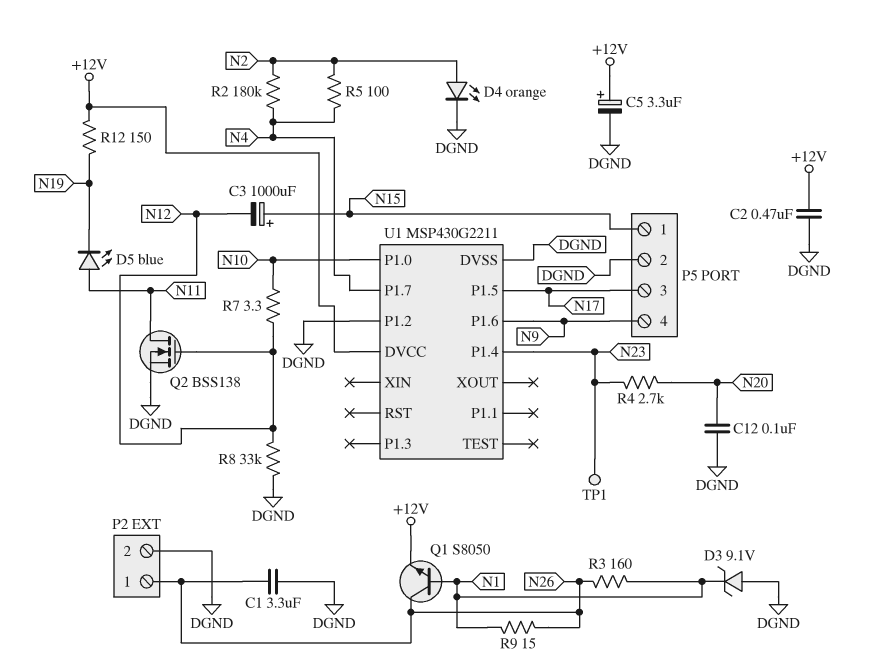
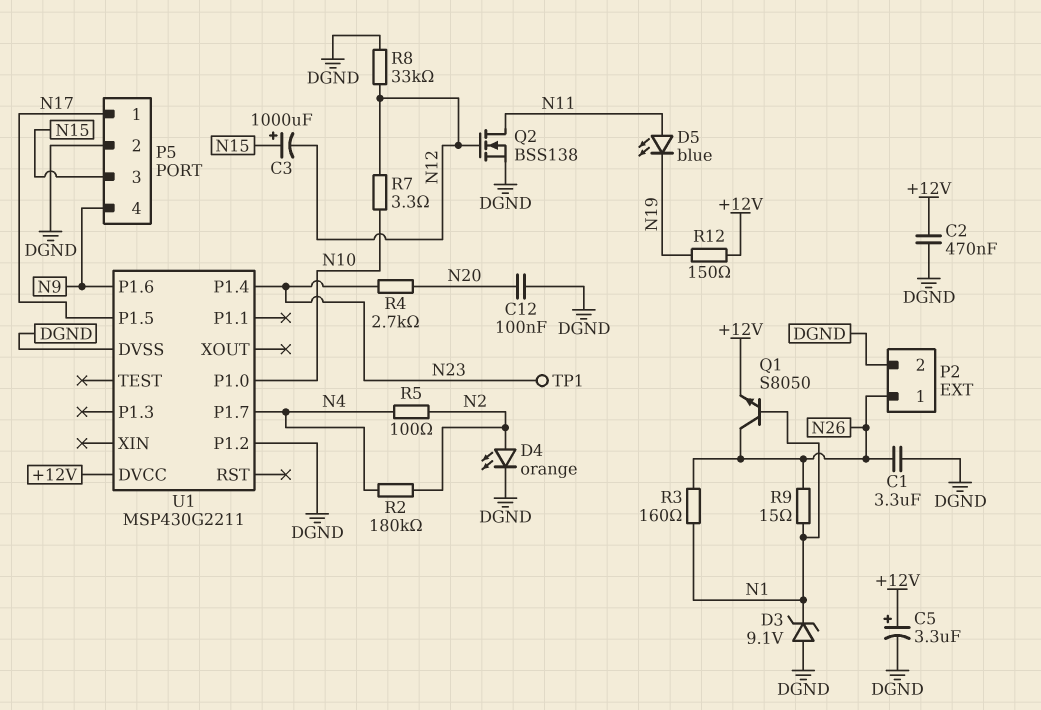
P5 pin 1: N15 -> N17
P5 pin 3: N17 -> N15

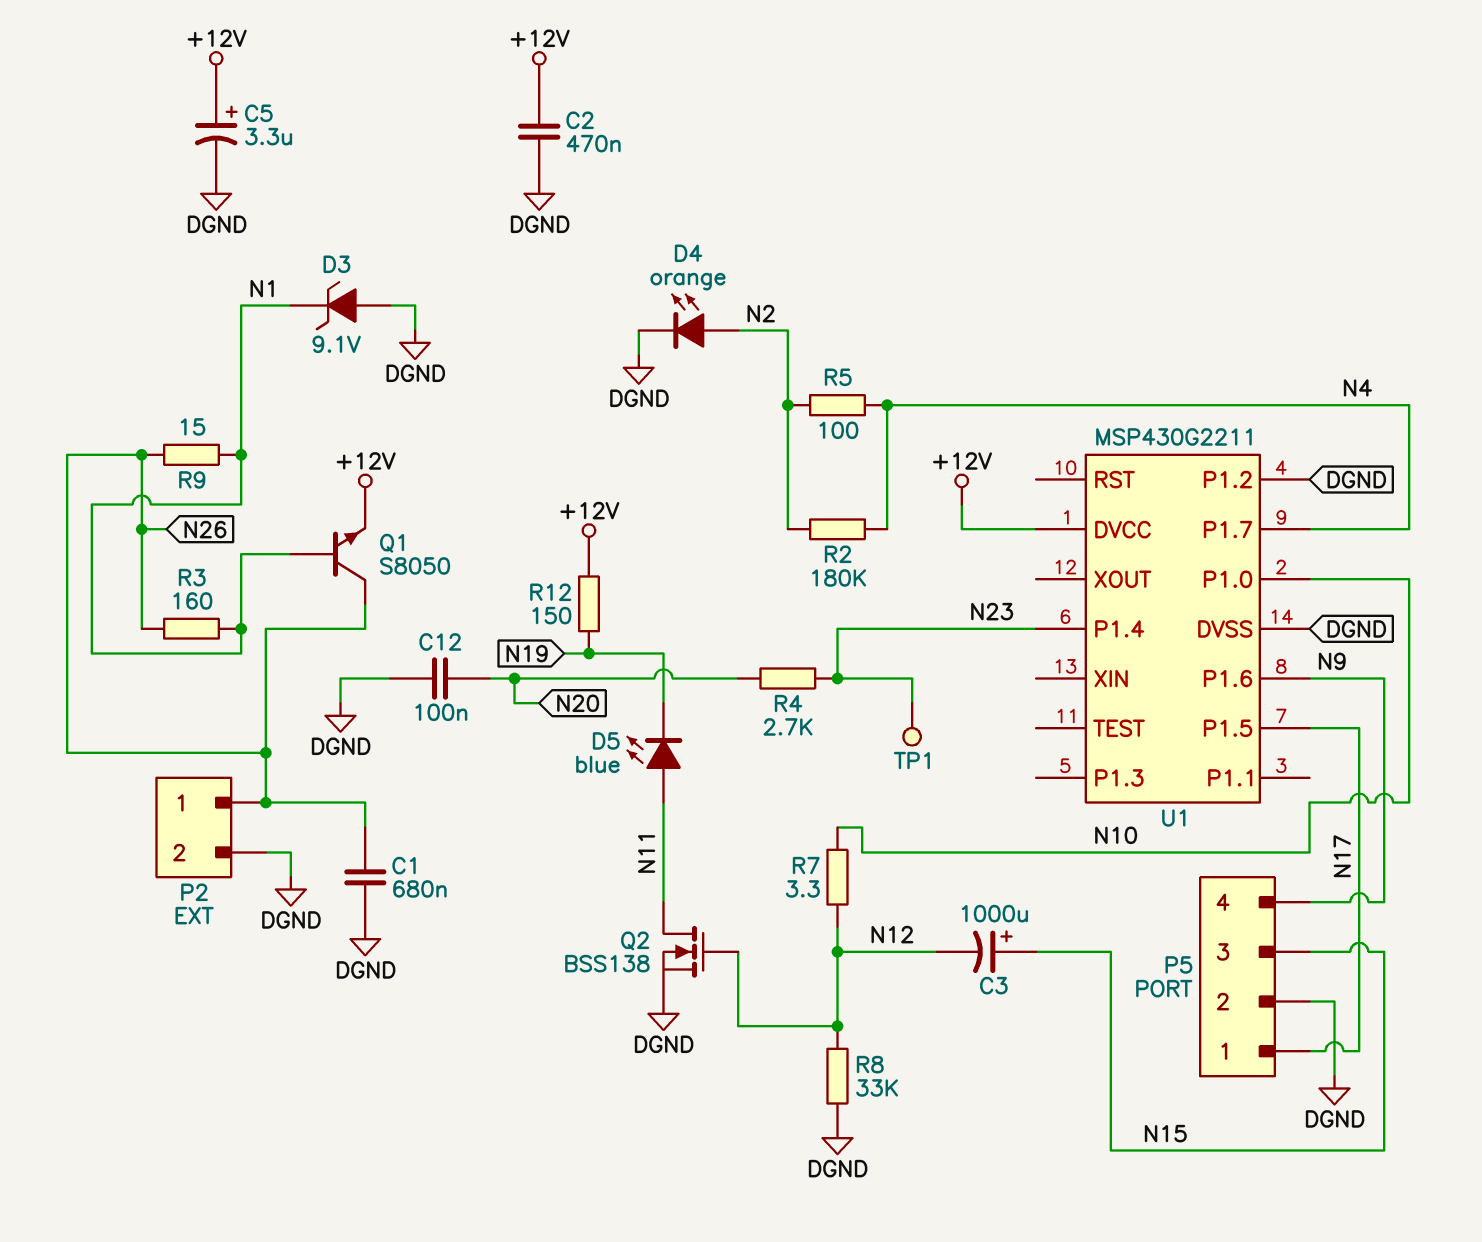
C1: 3.3uF (DGND, N26) -> 680nF (DGND, N26)

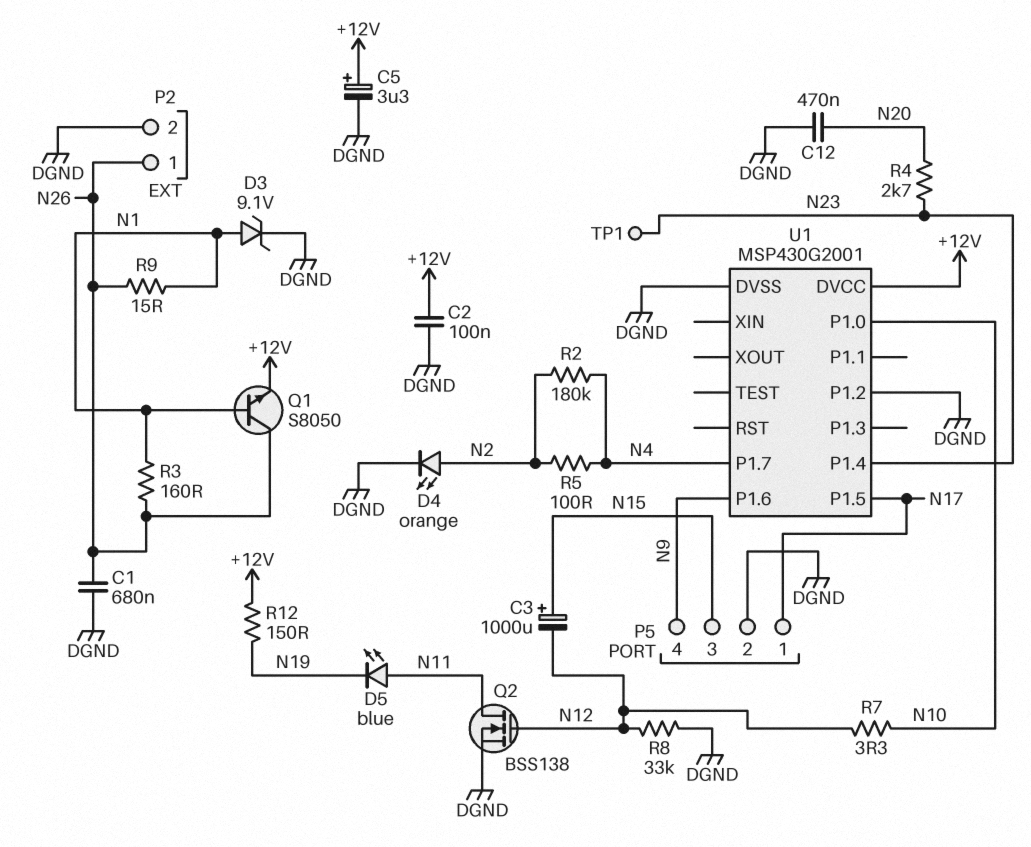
C2: 470nF (+12V, DGND) -> 100nF (+12V, DGND)
C12: 100nF (DGND, N20) -> 470nF (DGND, N20)
D3: zener 9.1V (A DGND, K N1) -> zener 9.1V (A N1, K DGND)
U1: MSP430G2211 -> MSP430G2001

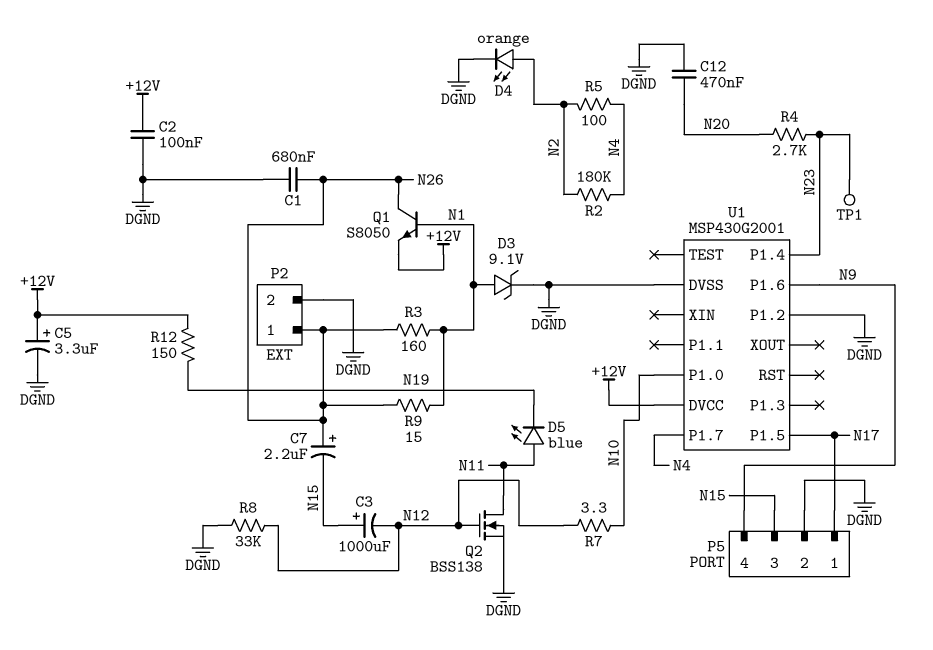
C7: none -> 2.2uF (plus N26, minus N15)

